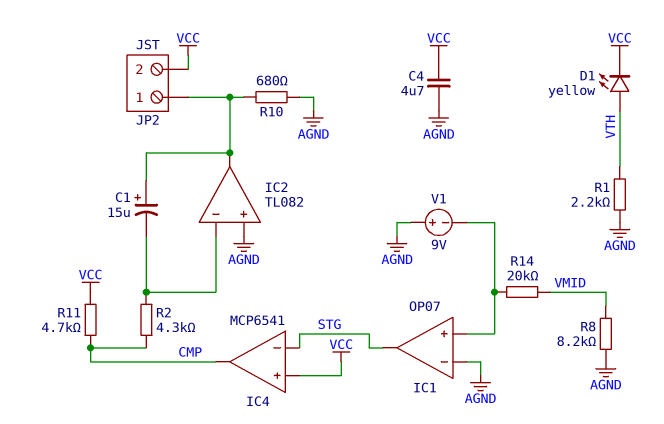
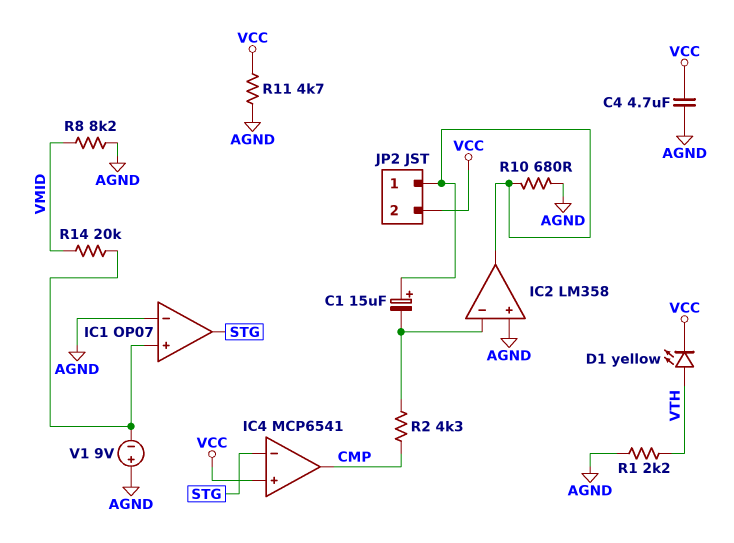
IC2: TL082 -> LM358
R11: 4.7k (CMP, VCC) -> 4.7k (AGND, VCC)

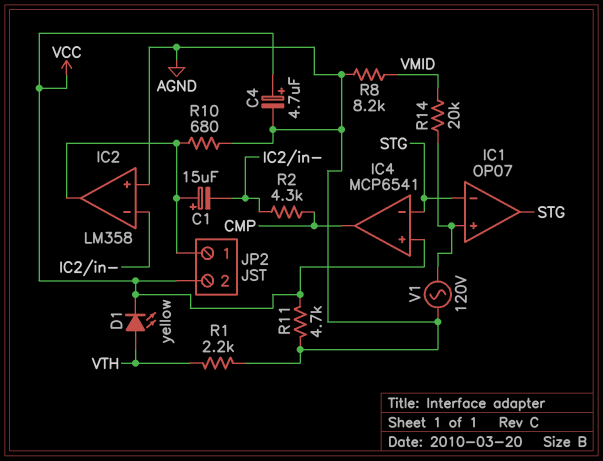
C4: 4.7uF (AGND, VCC) -> 4.7uF (plus VCC, minus AGND)
IC1 pin in-: AGND -> STG
V1: 9V (plus AGND, minus IC1/in+) -> AC 120V (AGND, IC1/in+)

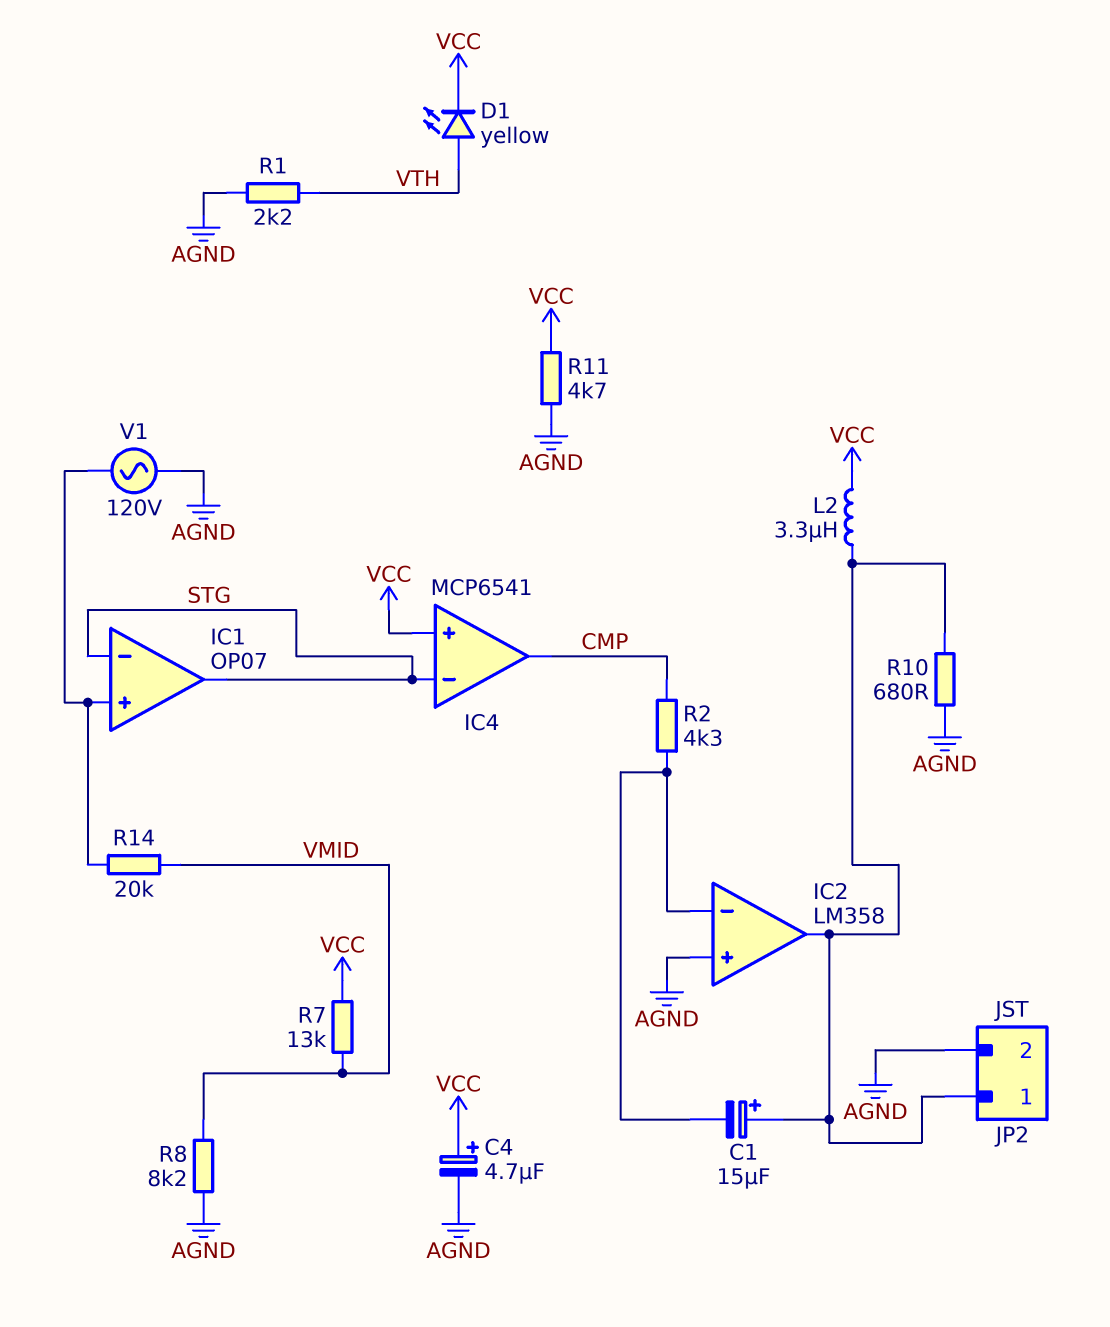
JP2 pin 2: VCC -> AGND
L2: none -> 3.3uH (IC2/out, VCC)
R7: none -> 13k (VCC, VMID)

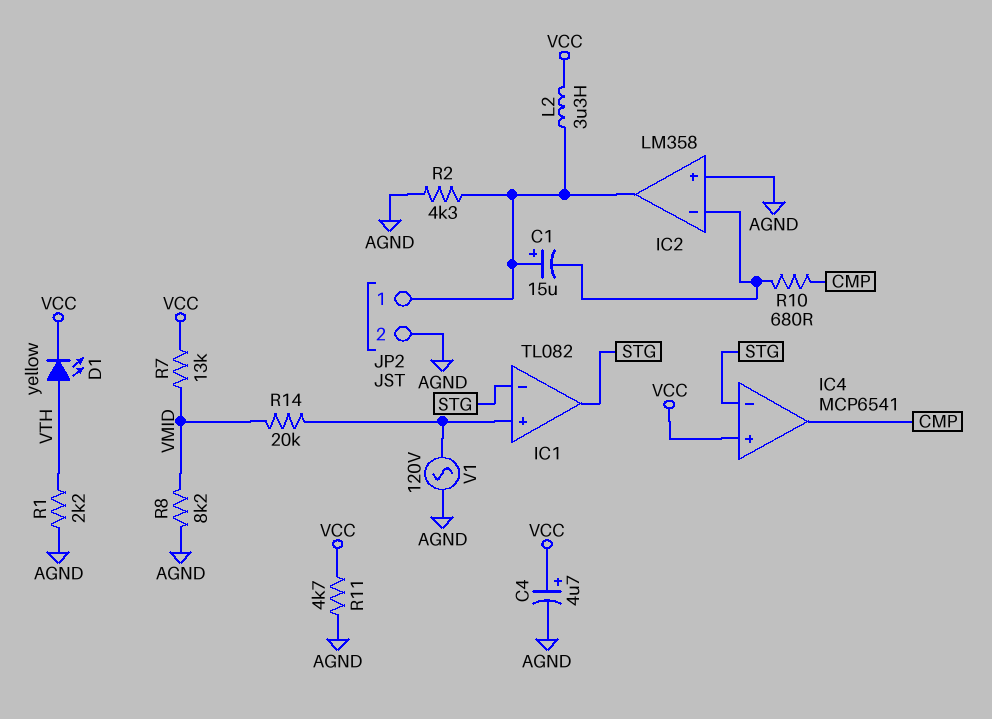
IC1: OP07 -> TL082
R2: 4.3k (CMP, IC2/in-) -> 4.3k (AGND, IC2/out)
R10: 680 (AGND, IC2/out) -> 680 (CMP, IC2/in-)

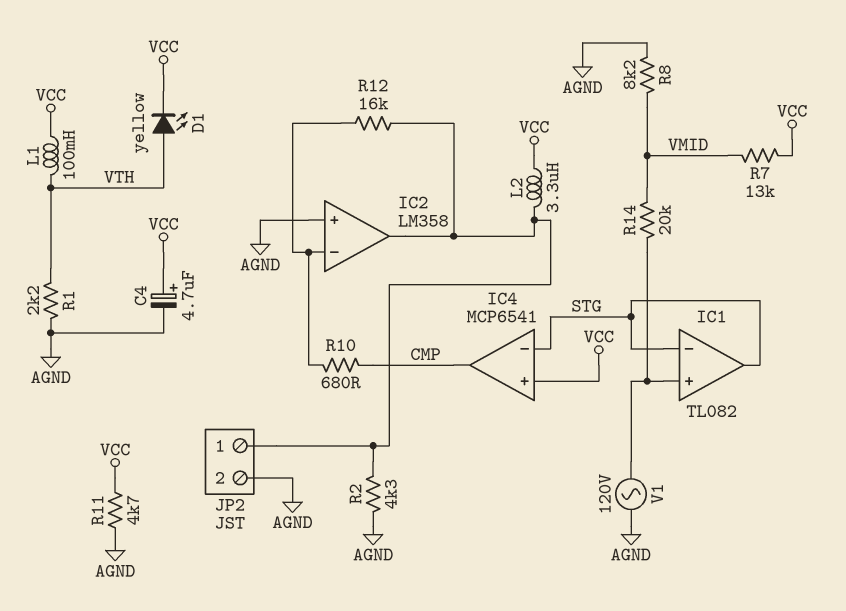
C1: 15uF (plus IC2/out, minus IC2/in-) -> none
L1: none -> 100mH (VCC, VTH)
R12: none -> 16k (IC2/in-, IC2/out)

